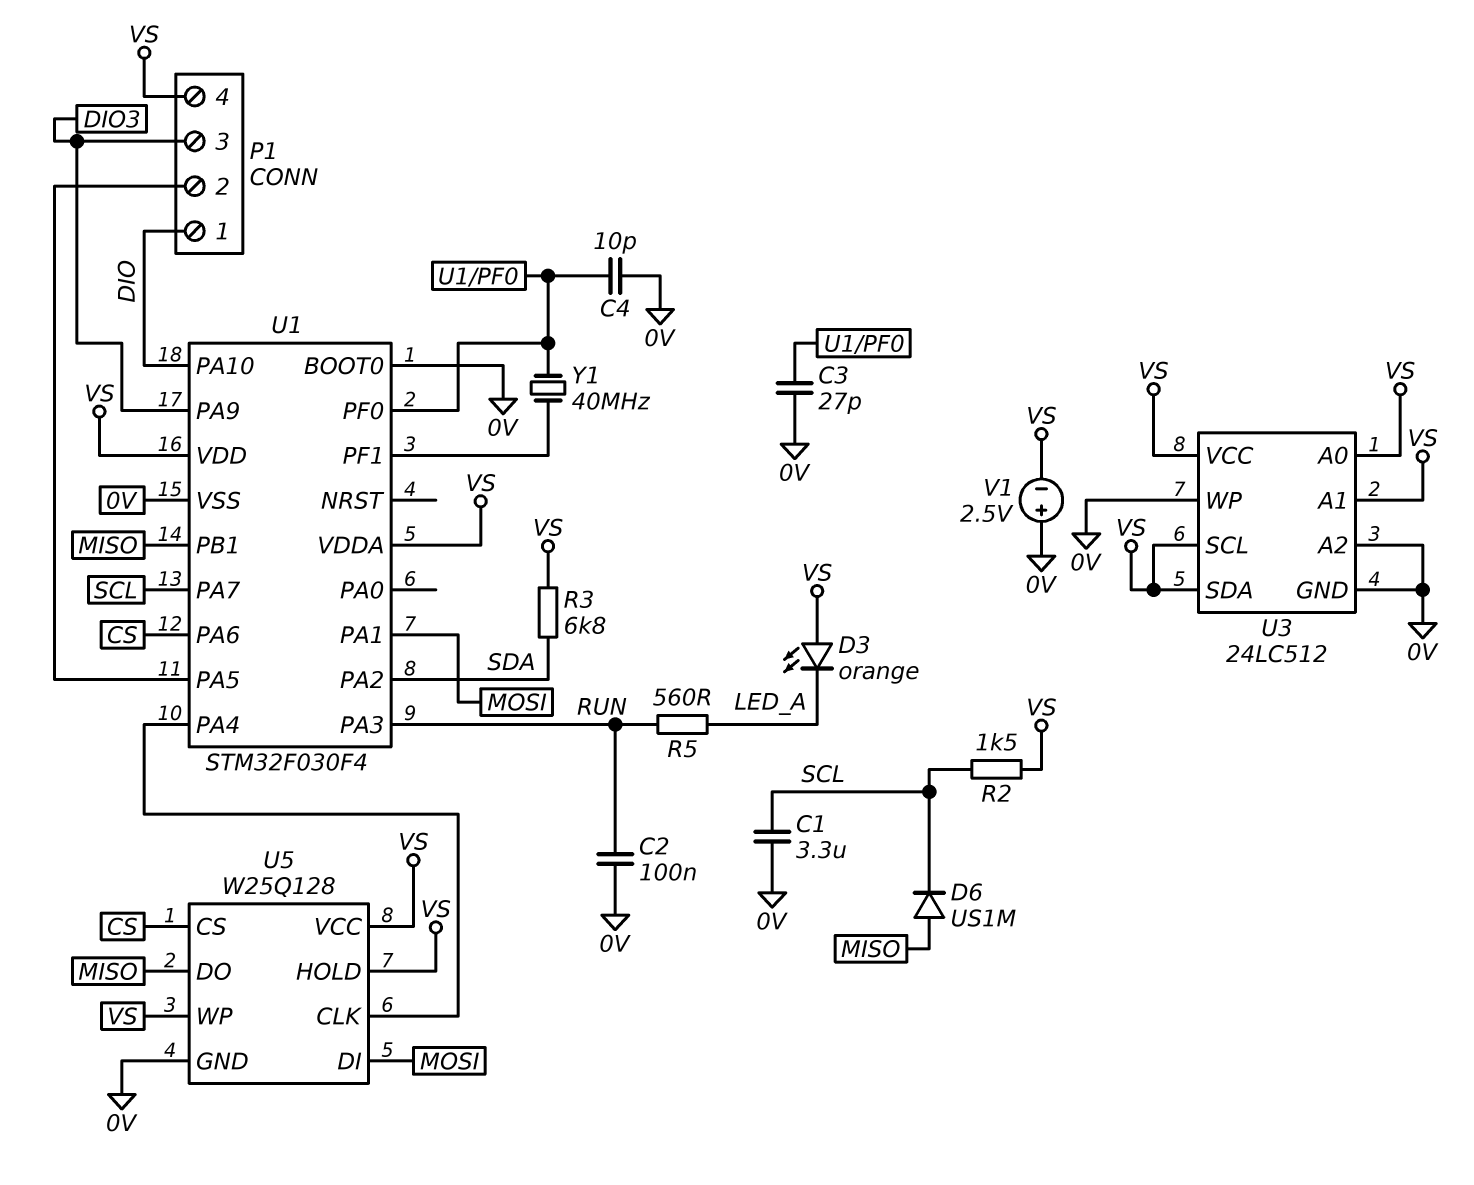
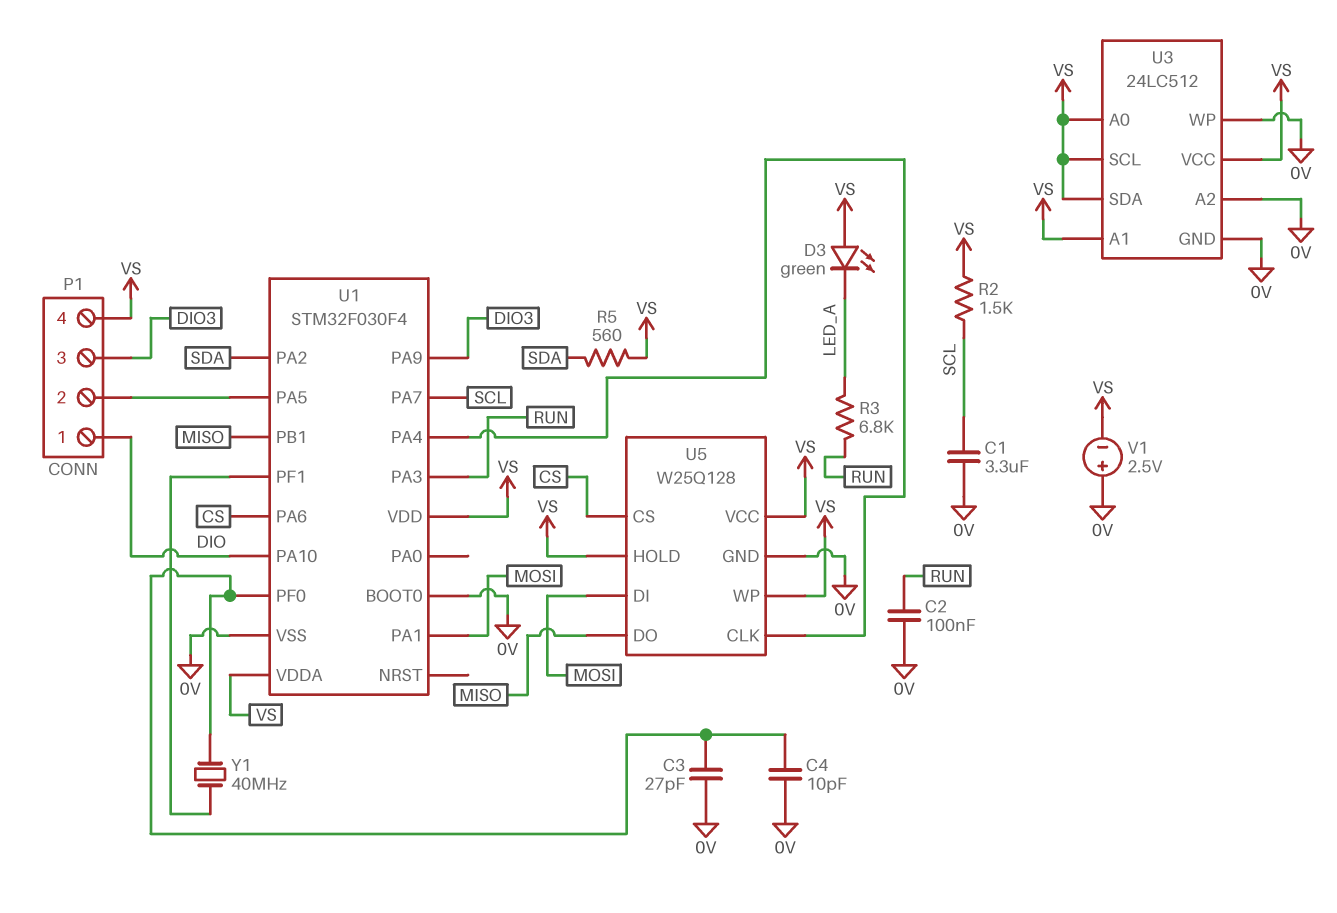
D3: LED orange (A VS, K LED_A) -> LED green (A VS, K LED_A)
D6: diode US1M (A MISO, K SCL) -> none
R3: 6.8k (SDA, VS) -> 6.8k (LED_A, RUN)
R5: 560 (LED_A, RUN) -> 560 (SDA, VS)

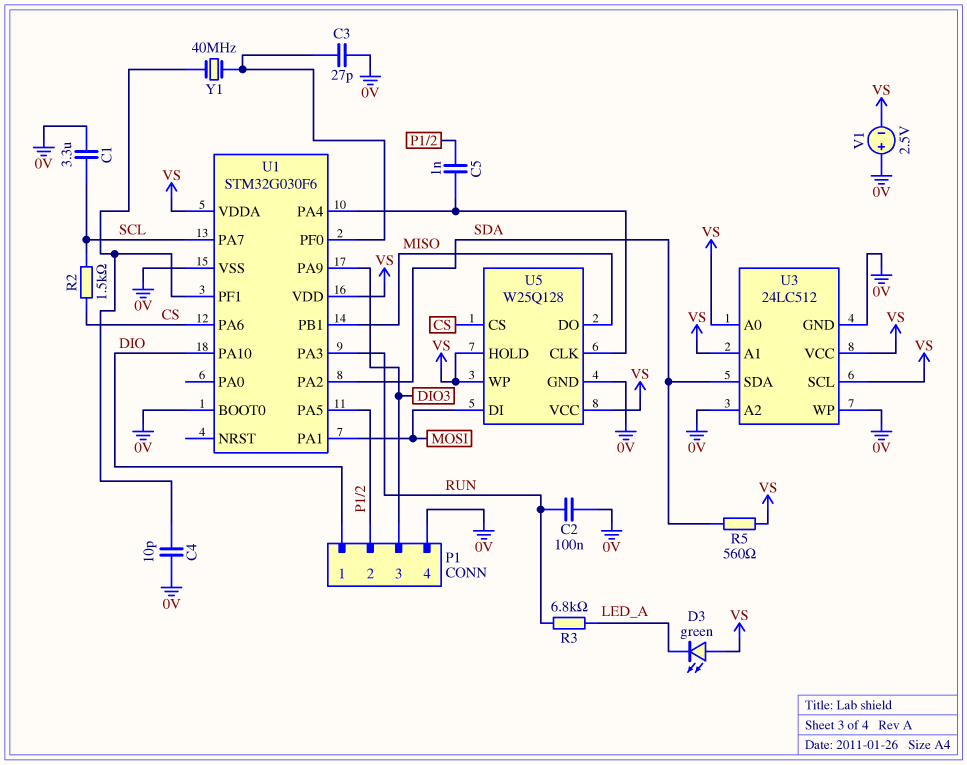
C4: 10pF (0V, U1/PF0) -> 10pF (0V, U1/PF1)
C5: none -> 1nF (P1/2, U1/PA4)
P1 pin 4: VS -> 0V
R2: 1.5k (SCL, VS) -> 1.5k (CS, SCL)
U1: STM32F030F4 -> STM32G030F6
U3 pin SDA: VS -> SDA

